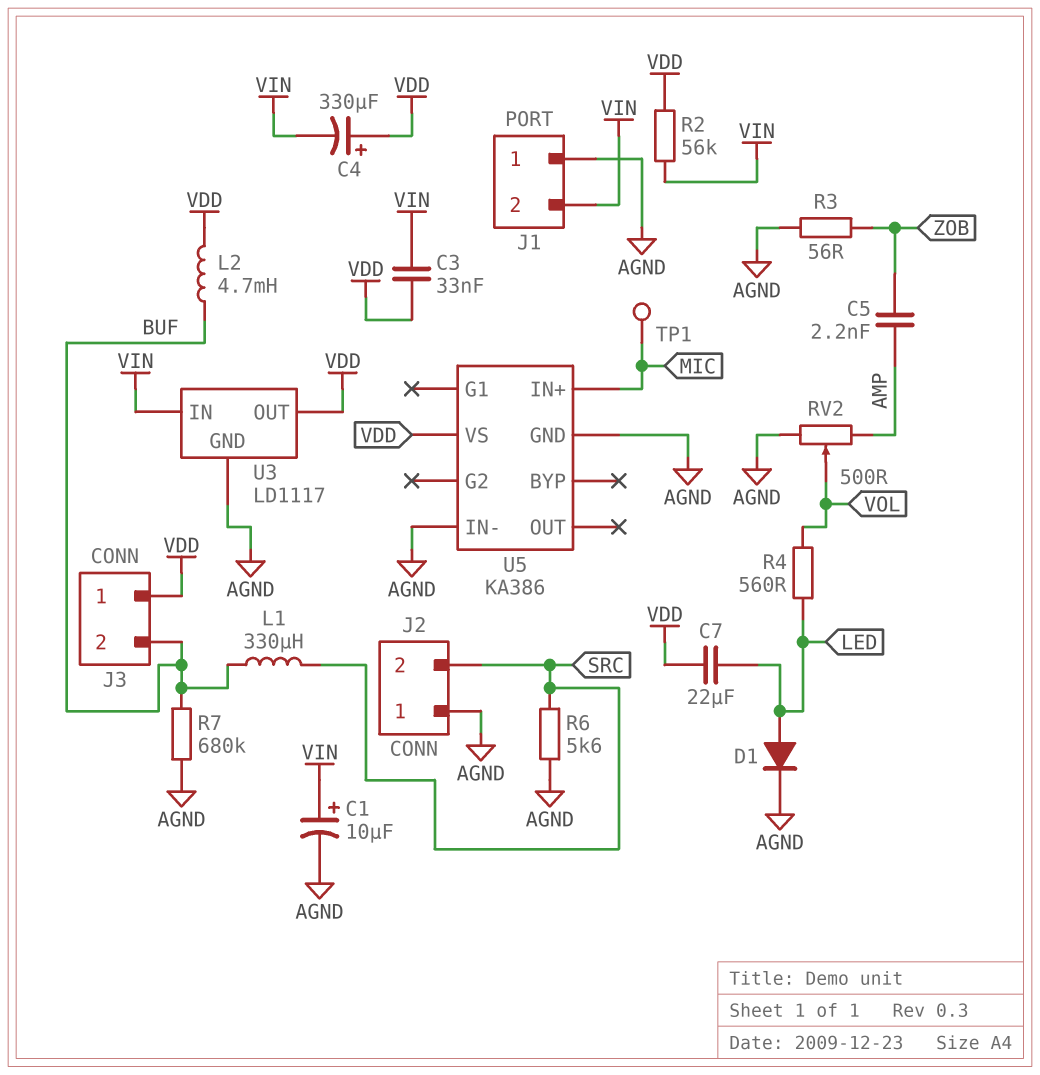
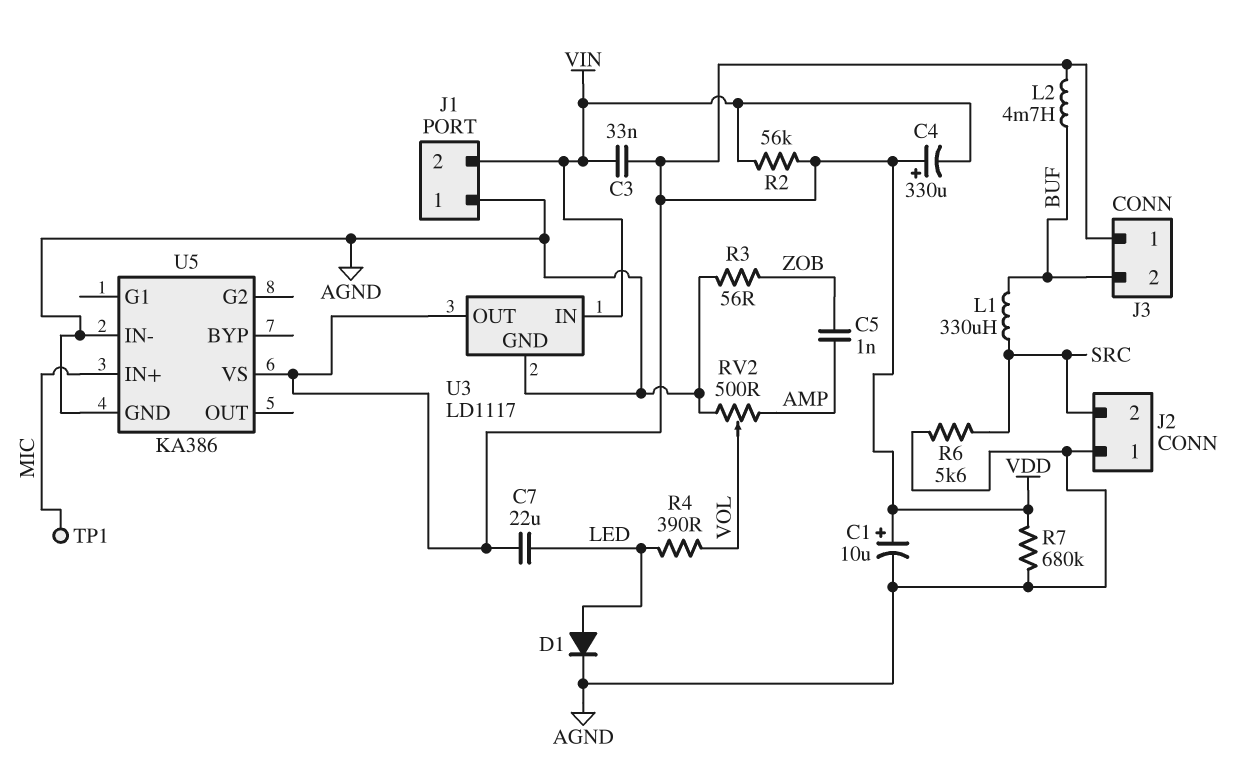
C1: 10uF (plus VIN, minus AGND) -> 10uF (plus VDD, minus AGND)
C5: 2.2nF (AMP, ZOB) -> 1nF (AMP, ZOB)
R4: 560 (LED, VOL) -> 390 (LED, VOL)
R7: 680k (AGND, BUF) -> 680k (AGND, VDD)

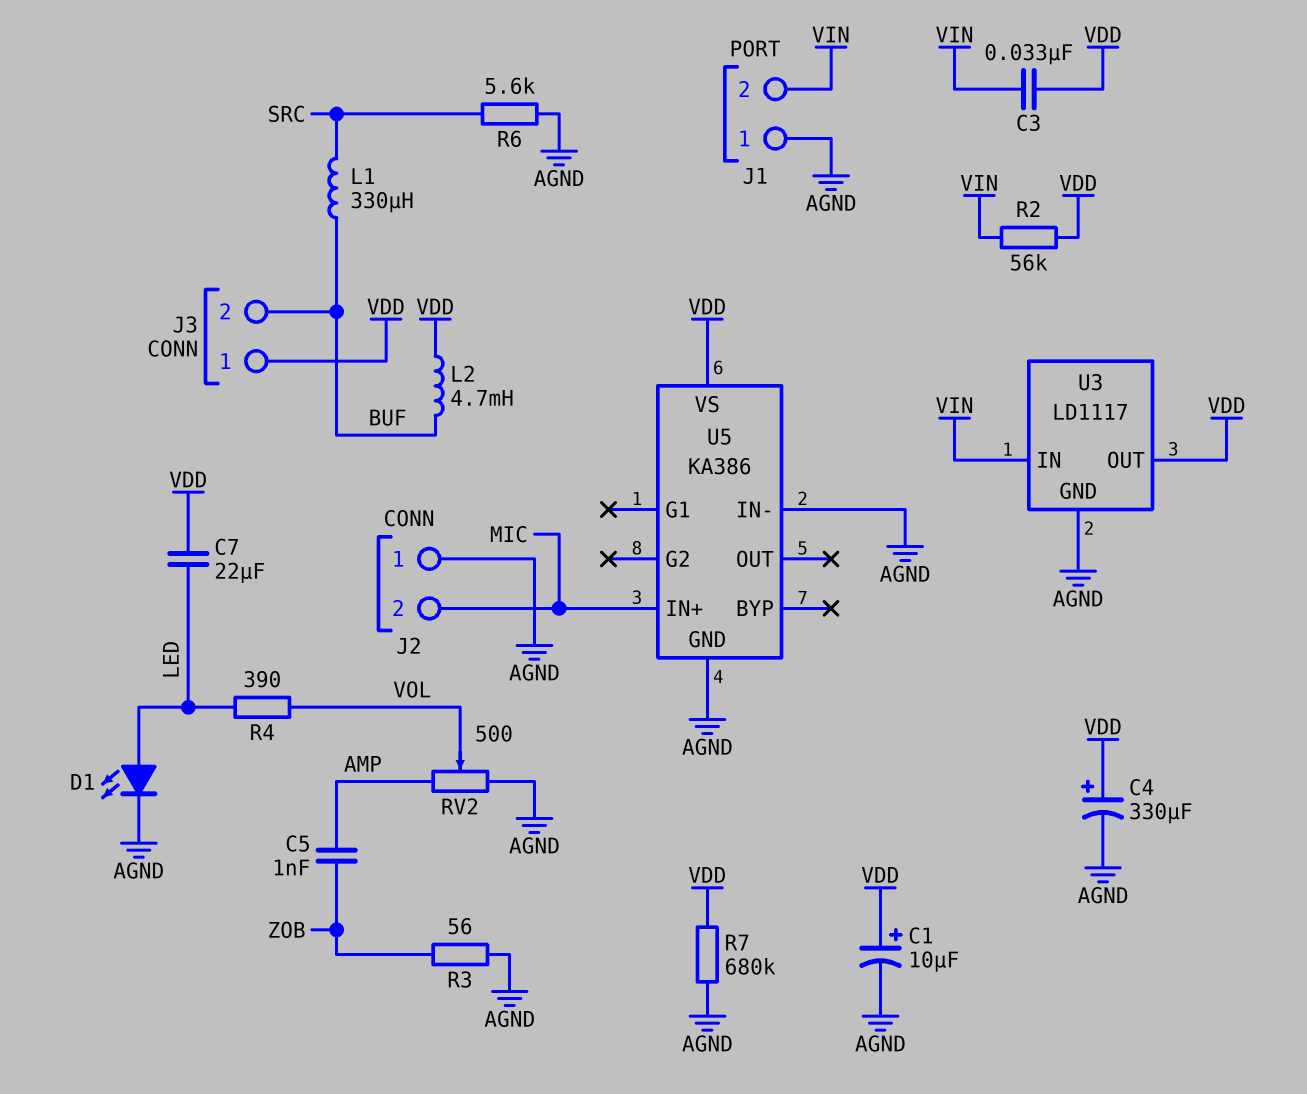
C4: 330uF (plus VDD, minus VIN) -> 330uF (plus VDD, minus AGND)
D1: diode (A LED, K AGND) -> LED (A LED, K AGND)
J2 pin 2: SRC -> MIC
TP1: test point (MIC) -> none

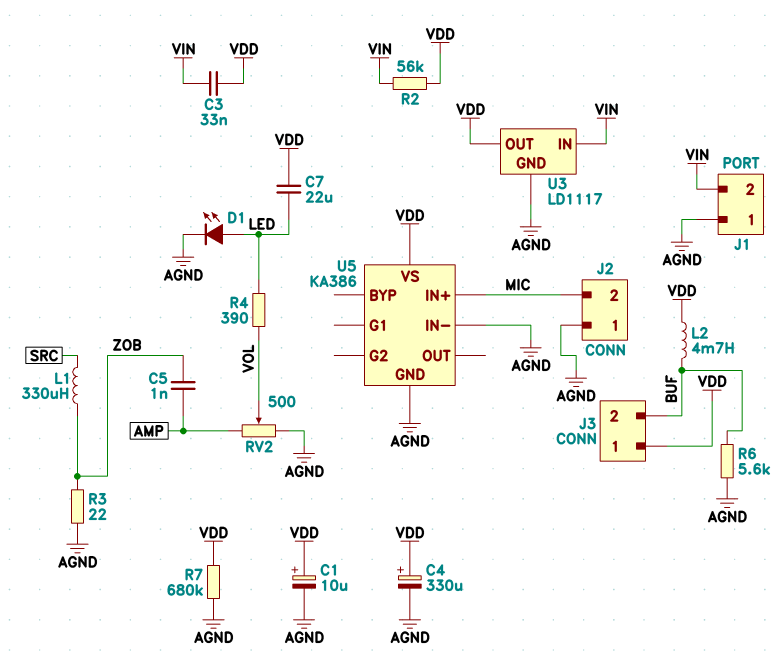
L1: 330uH (BUF, SRC) -> 330uH (SRC, ZOB)
R3: 56 (AGND, ZOB) -> 22 (AGND, ZOB)
R6: 5.6k (AGND, SRC) -> 5.6k (AGND, BUF)

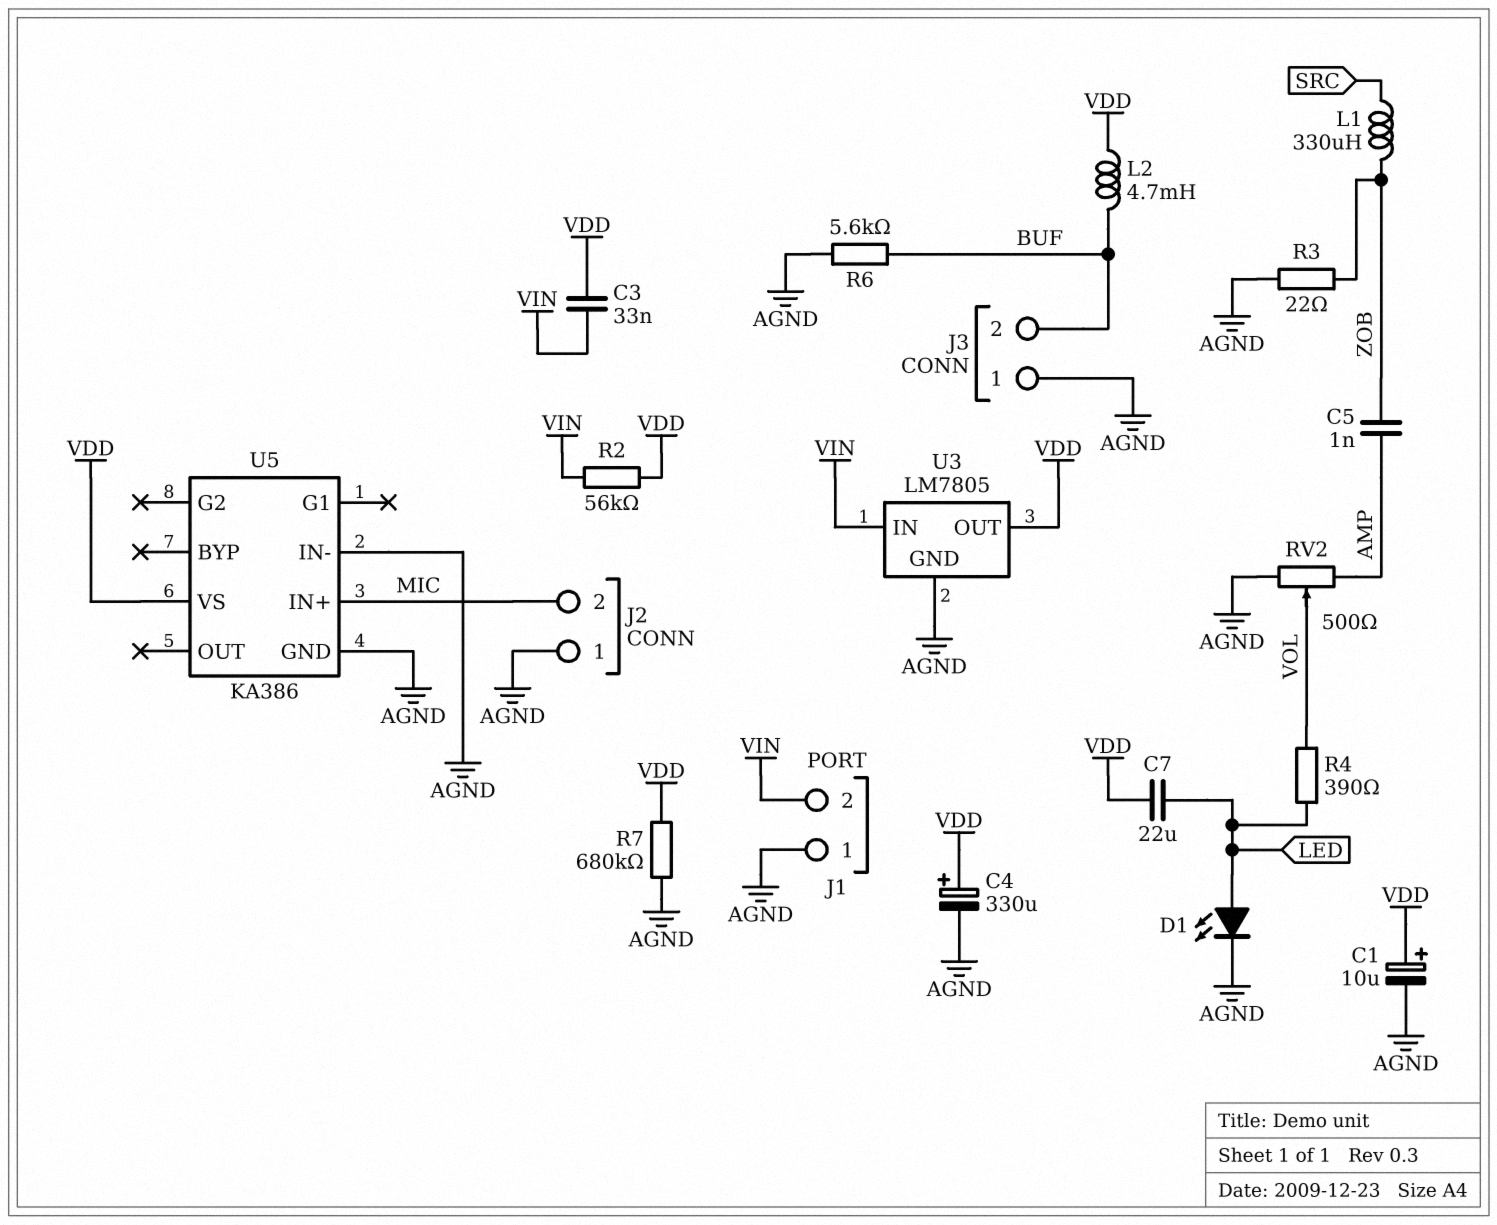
J3 pin 1: VDD -> AGND
U3: LD1117 -> LM7805

